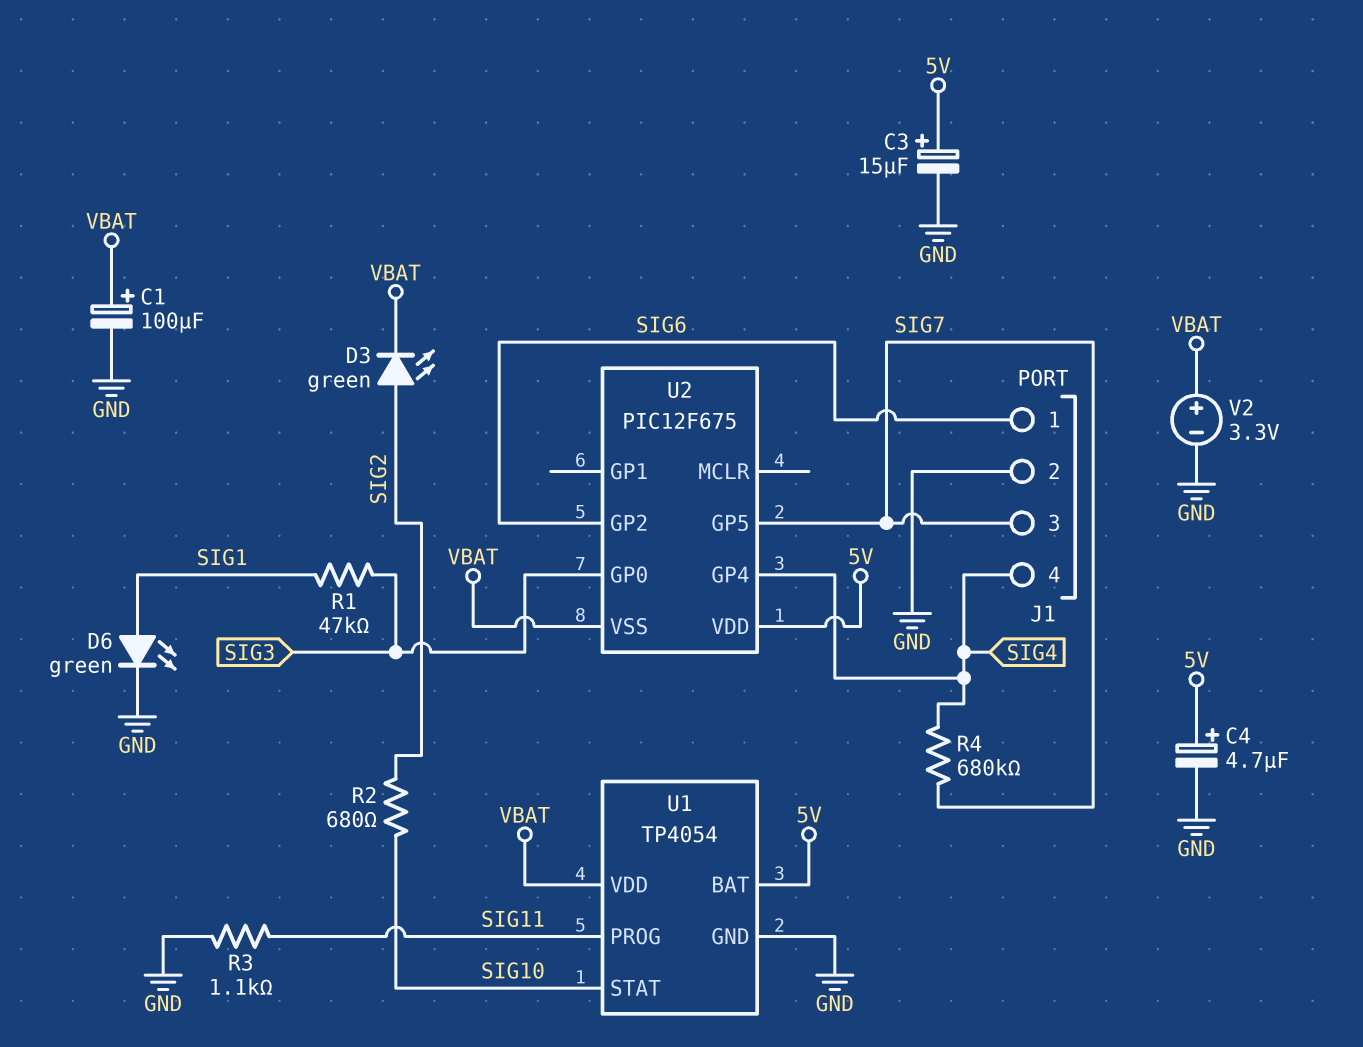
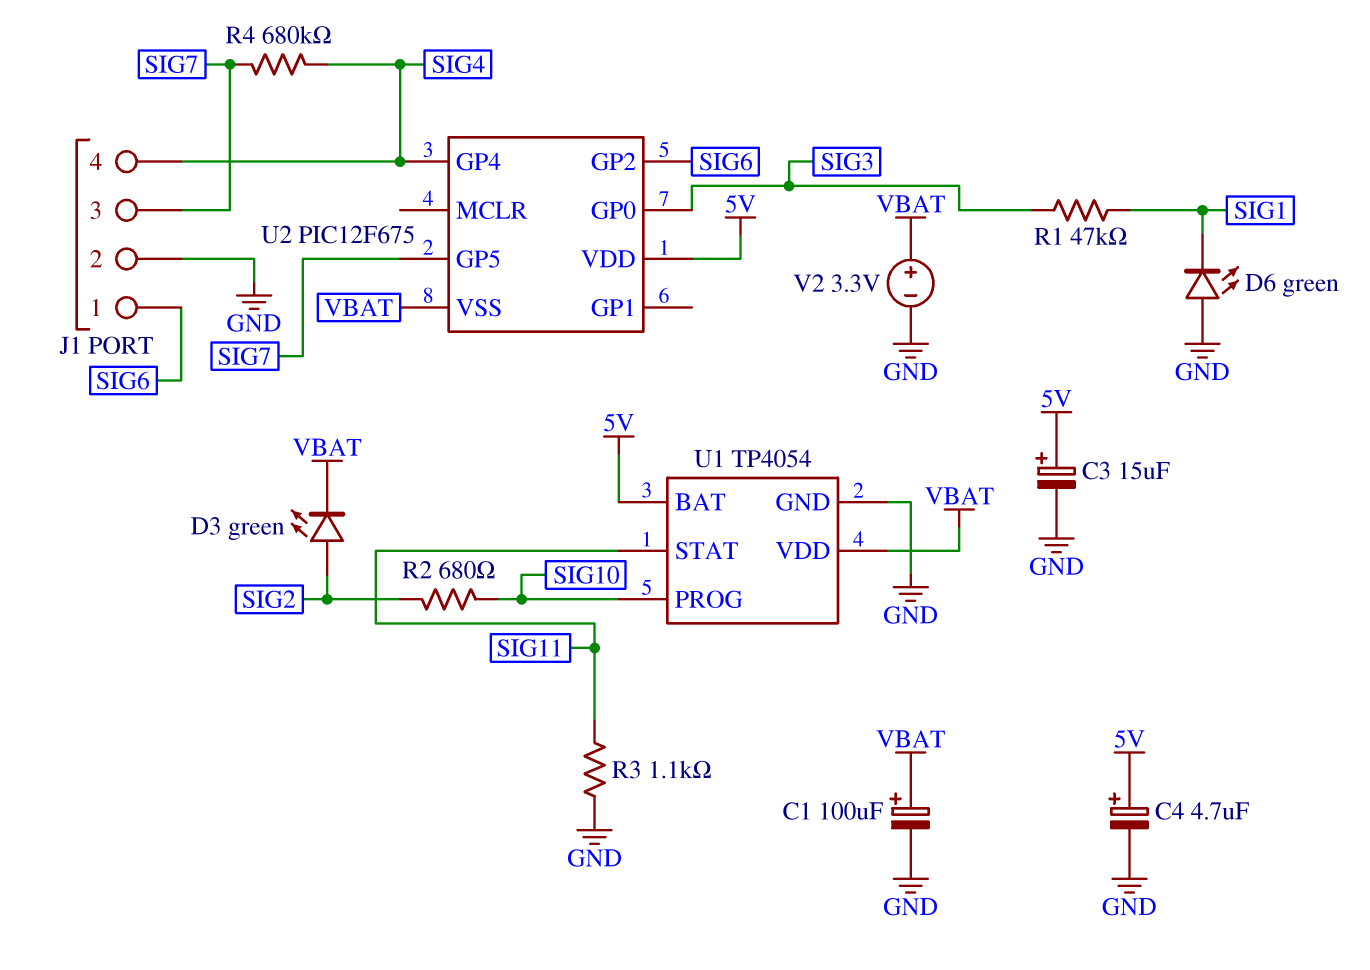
D6: LED green (A SIG1, K GND) -> LED green (A GND, K SIG1)
U1 pin PROG: SIG11 -> SIG10
U1 pin STAT: SIG10 -> SIG11

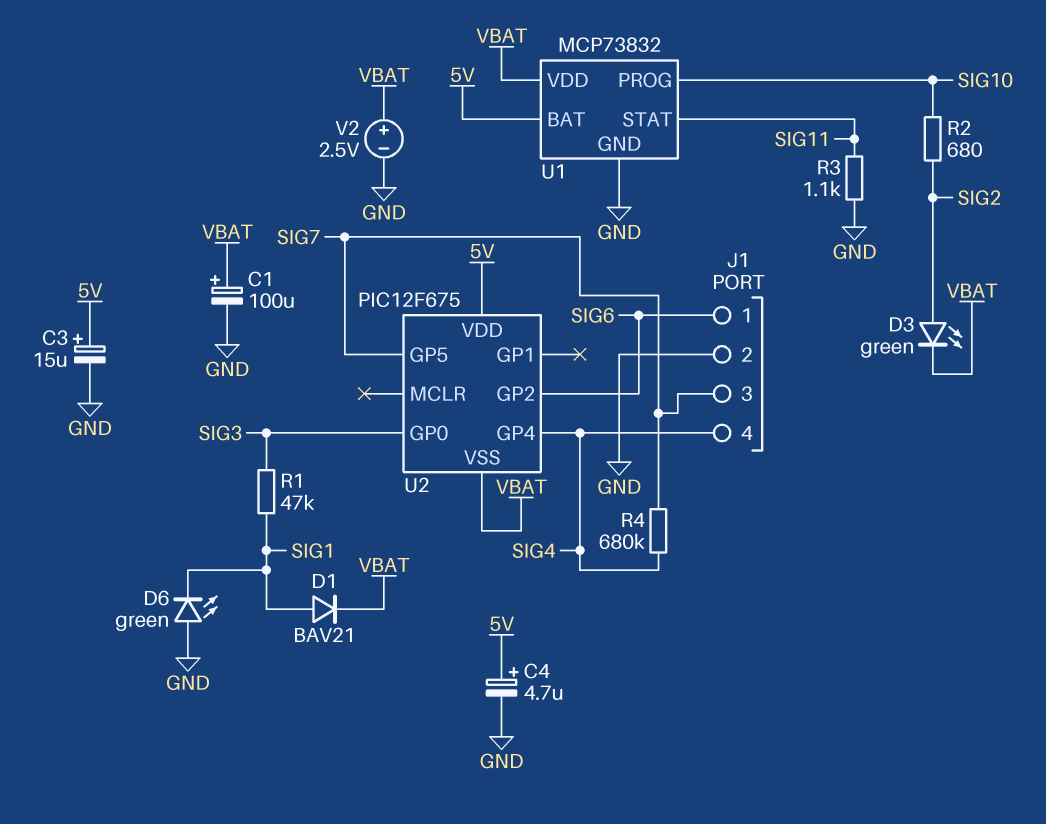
D1: none -> diode BAV21 (A SIG1, K VBAT)
U1: TP4054 -> MCP73832
V2: 3.3V (plus VBAT, minus GND) -> 2.5V (plus VBAT, minus GND)

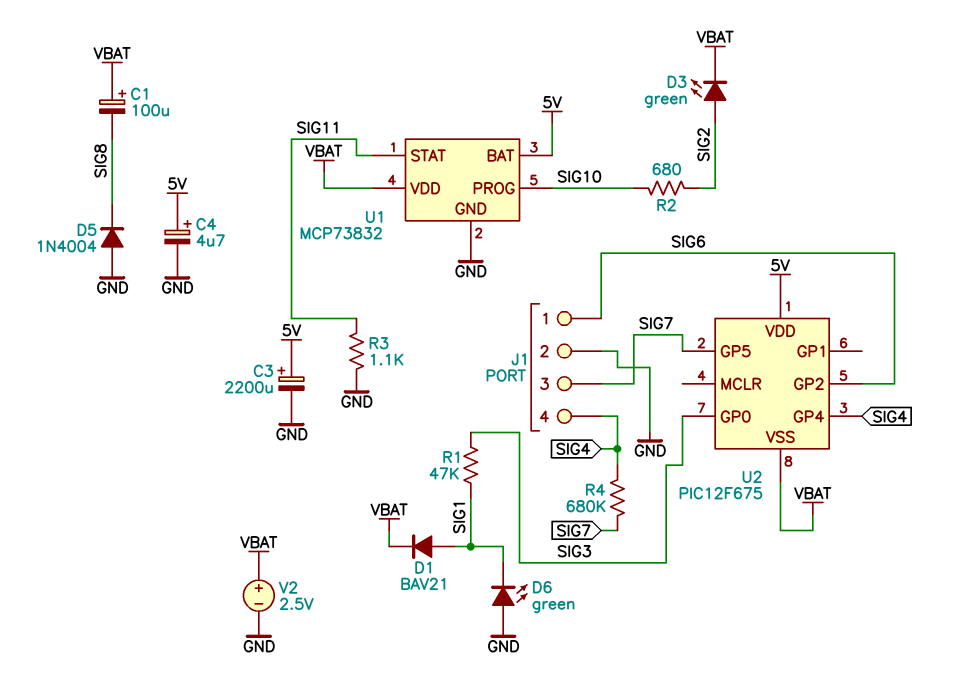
C1: 100uF (plus VBAT, minus GND) -> 100uF (plus VBAT, minus SIG8)
C3: 15uF (plus 5V, minus GND) -> 2200uF (plus 5V, minus GND)
D5: none -> diode 1N4004 (A GND, K SIG8)

